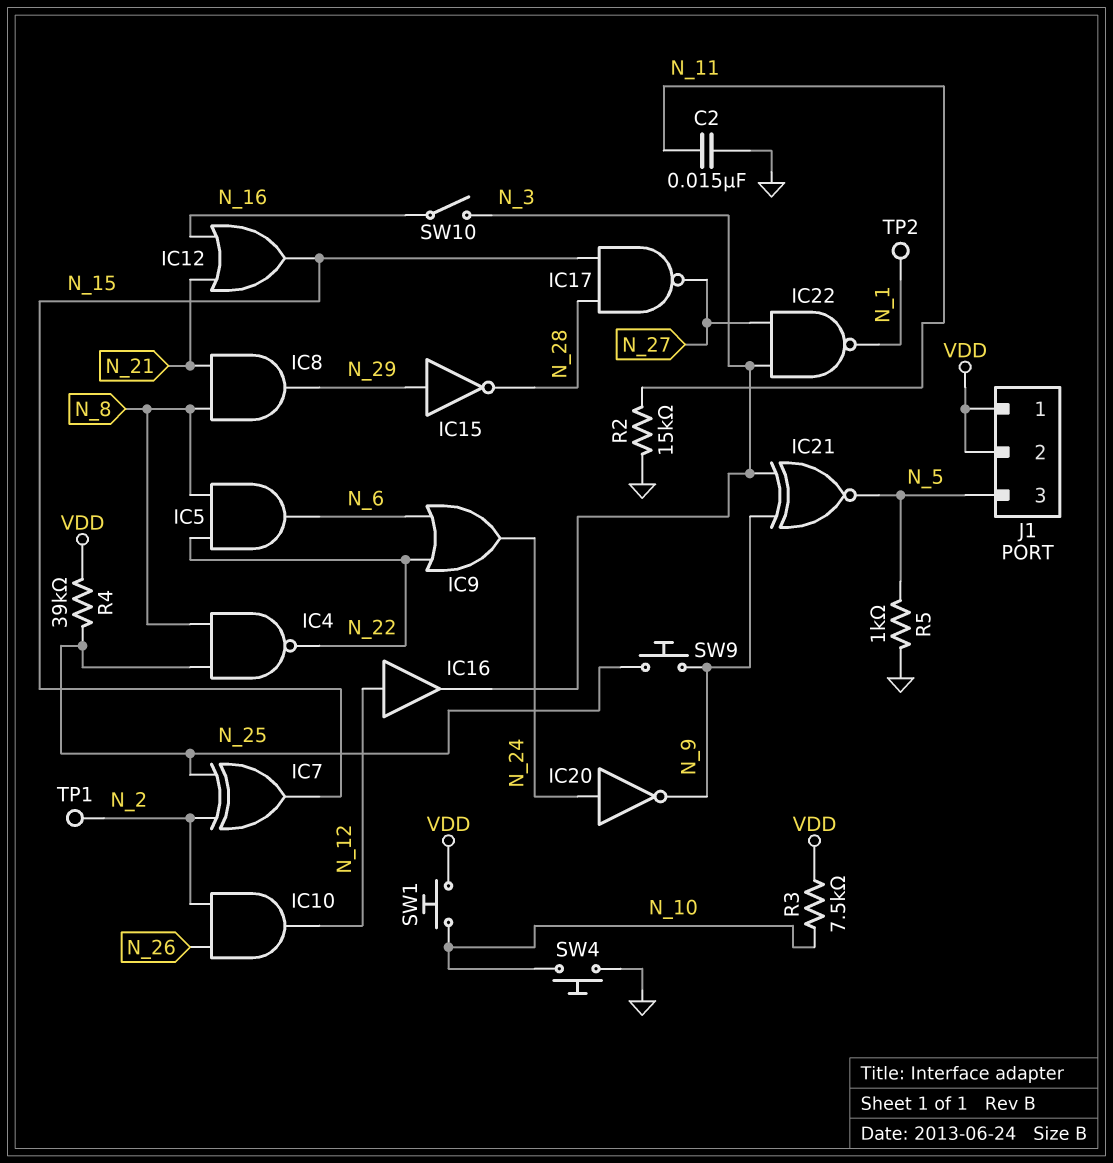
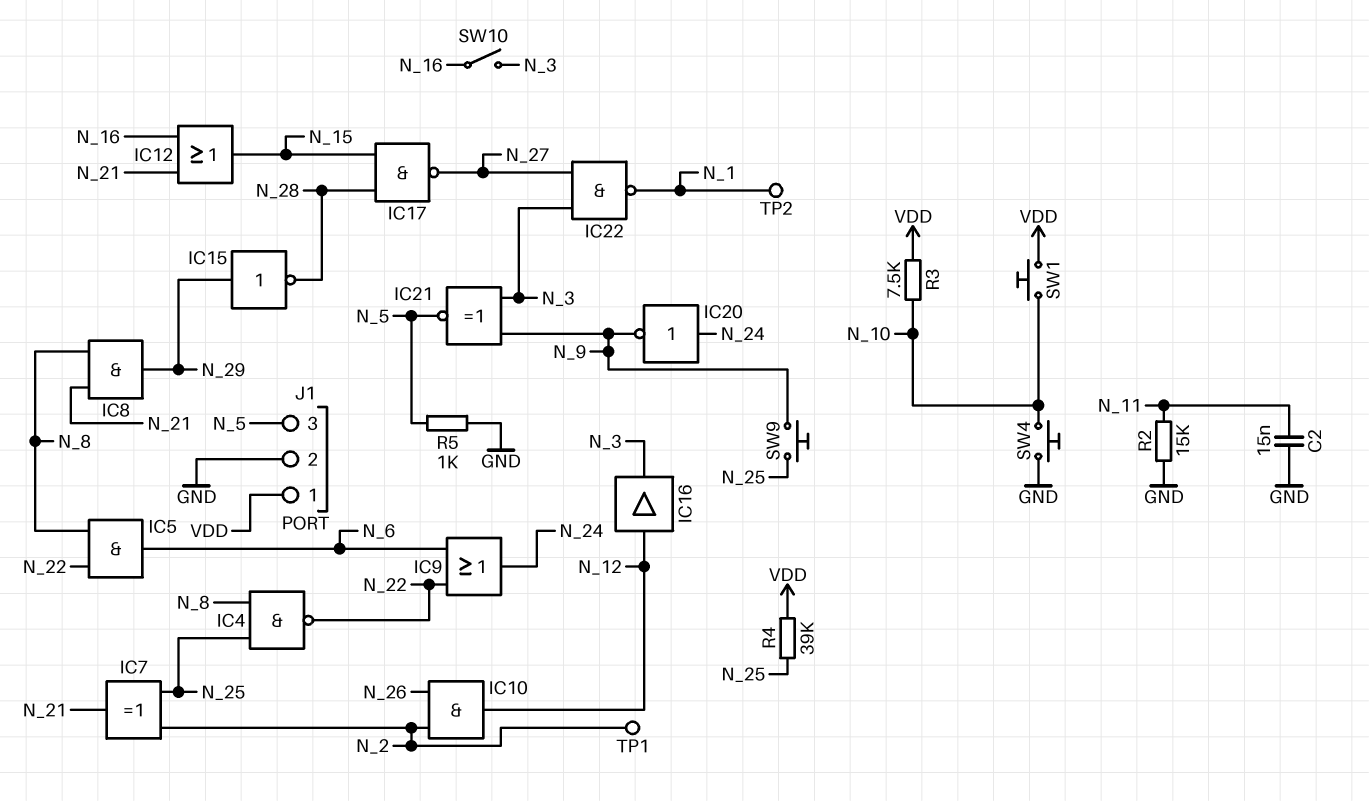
IC7: XOR (in N_2, in N_25, out N_15) -> XOR (in N_2, in N_25, out N_21)
J1 pin 2: VDD -> GND

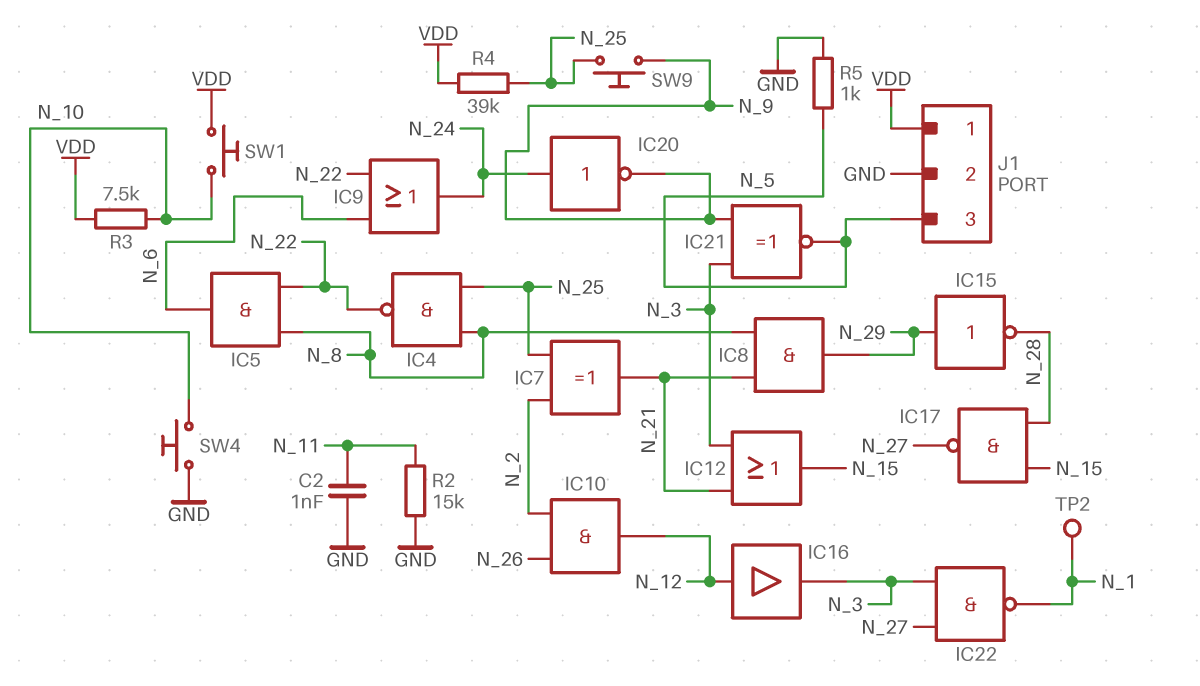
C2: 15nF (GND, N_11) -> 1nF (GND, N_11)
IC12: OR (in N_16, in N_21, out N_15) -> OR (in N_3, in N_21, out N_15)
SW10: switch (N_3, N_16) -> none
TP1: test point (N_2) -> none

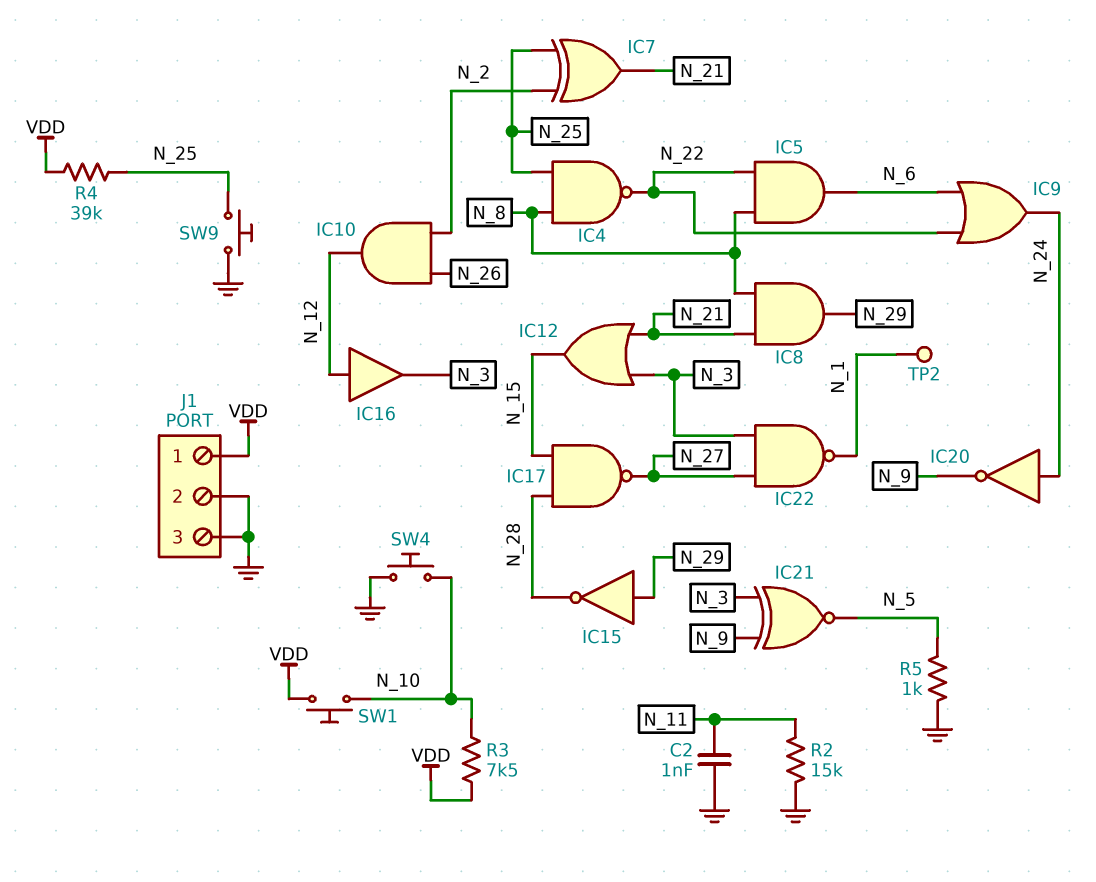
J1 pin 3: N_5 -> GND
SW9: button (N_9, N_25) -> button (GND, N_25)

